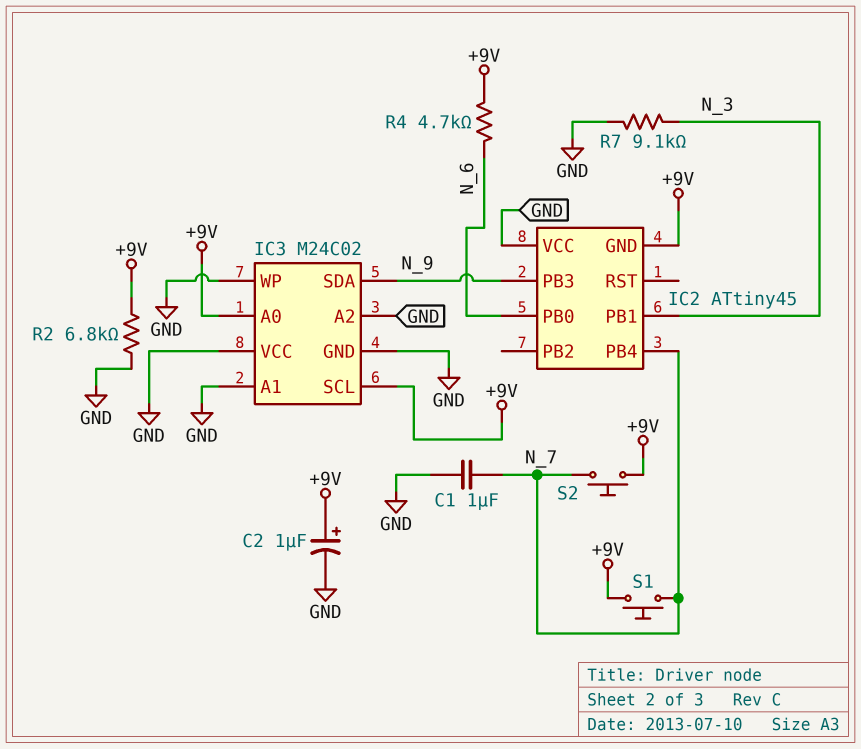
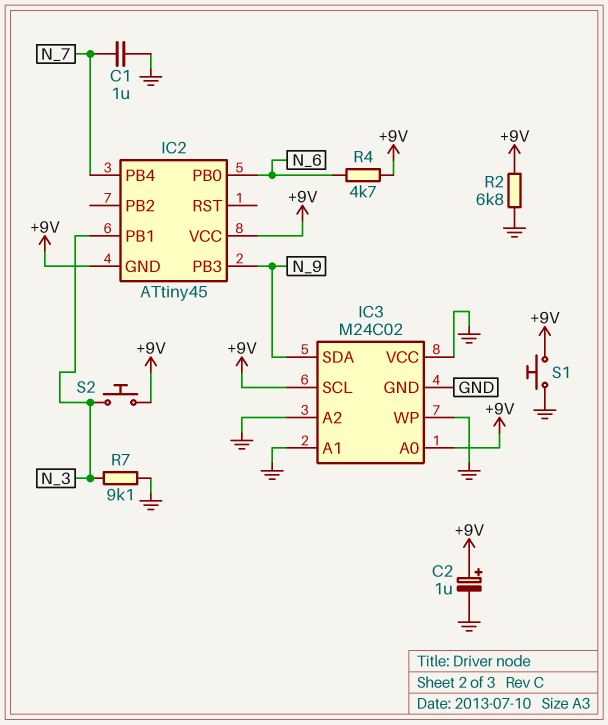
IC2 pin VCC: GND -> +9V
S1: button (+9V, N_7) -> button (+9V, GND)
S2: button (+9V, N_7) -> button (+9V, N_3)

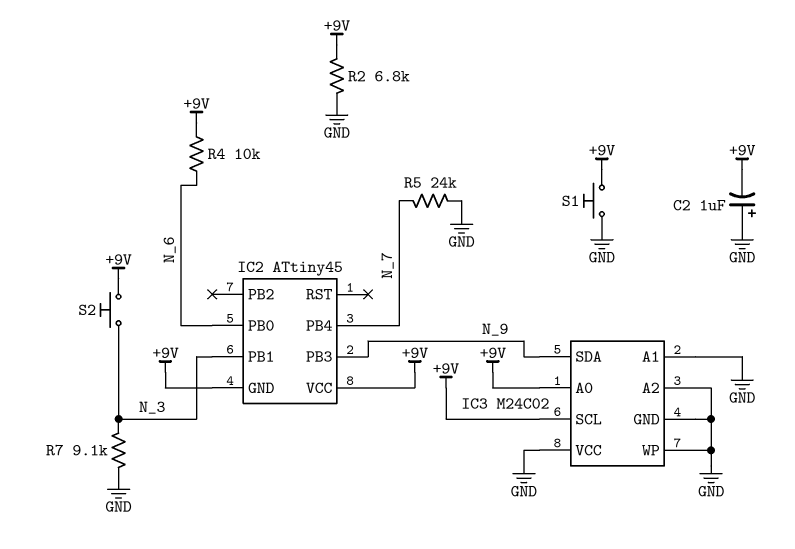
C1: 1uF (GND, N_7) -> none
C2: 1uF (plus +9V, minus GND) -> 1uF (plus GND, minus +9V)
R4: 4.7k (+9V, N_6) -> 10k (+9V, N_6)
R5: none -> 24k (GND, N_7)

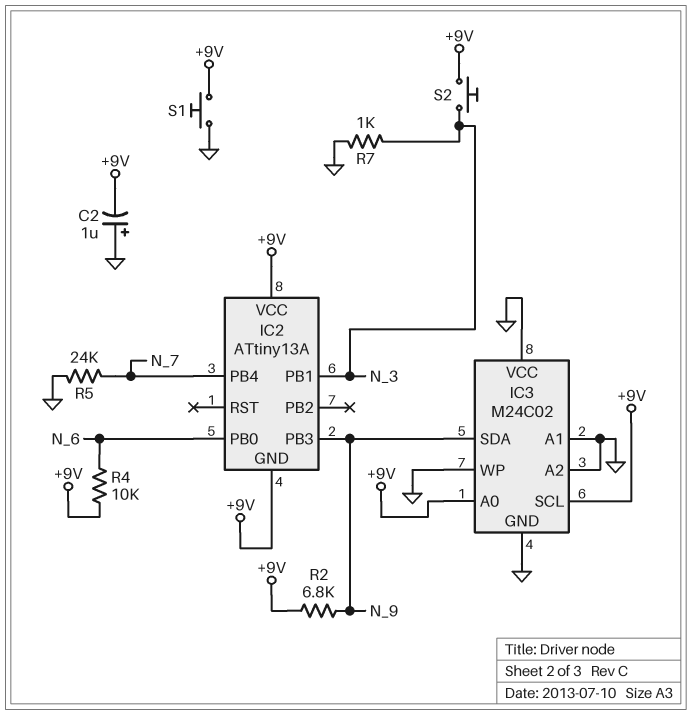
IC2: ATtiny45 -> ATtiny13A
R2: 6.8k (+9V, GND) -> 6.8k (+9V, N_9)
R7: 9.1k (GND, N_3) -> 1k (GND, N_3)

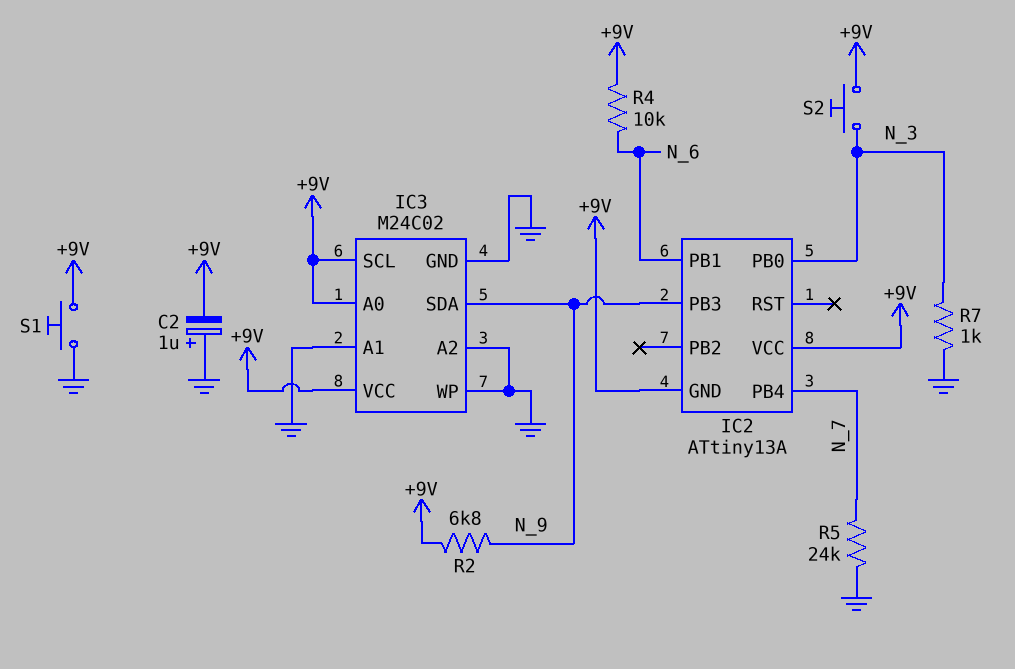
IC2 pin PB0: N_6 -> N_3
IC2 pin PB1: N_3 -> N_6
IC3 pin VCC: GND -> +9V

